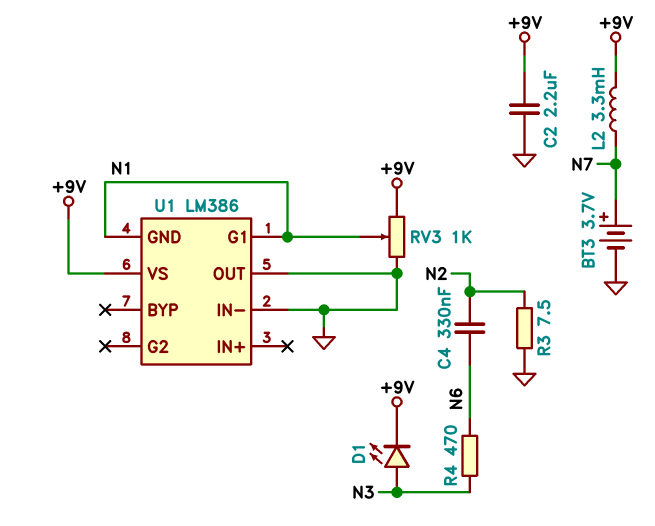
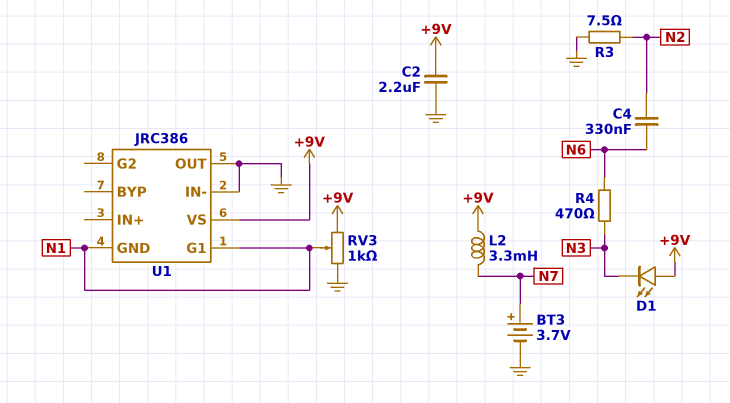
D1: LED (A N3, K +9V) -> LED (A +9V, K N3)
U1: LM386 -> JRC386

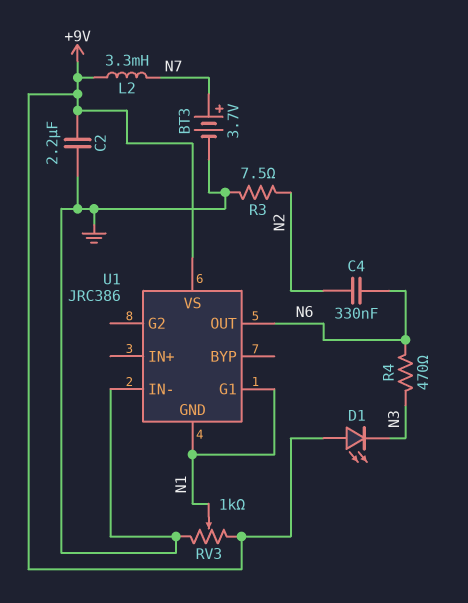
U1 pin OUT: GND -> N6

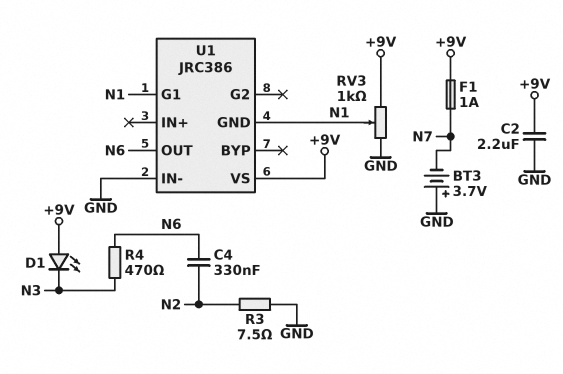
BT3: 3.7V (plus N7, minus GND) -> 3.7V (plus GND, minus N7)
F1: none -> 1A (+9V, N7)
L2: 3.3mH (+9V, N7) -> none

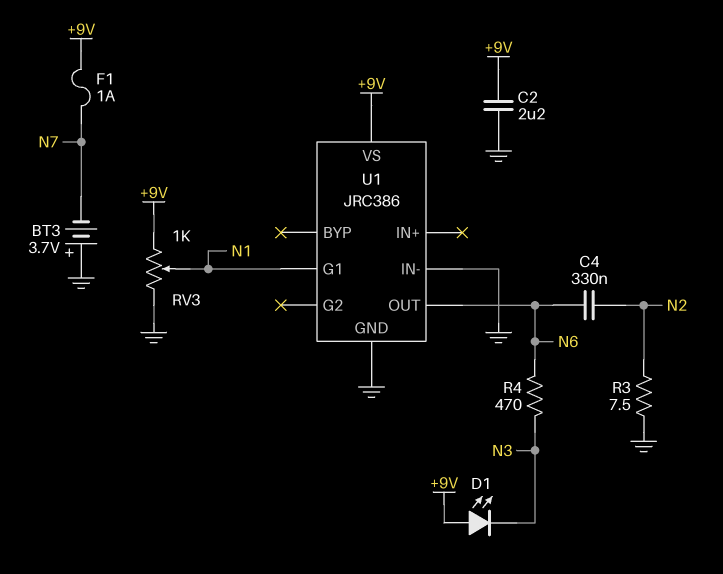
U1 pin GND: N1 -> GND

